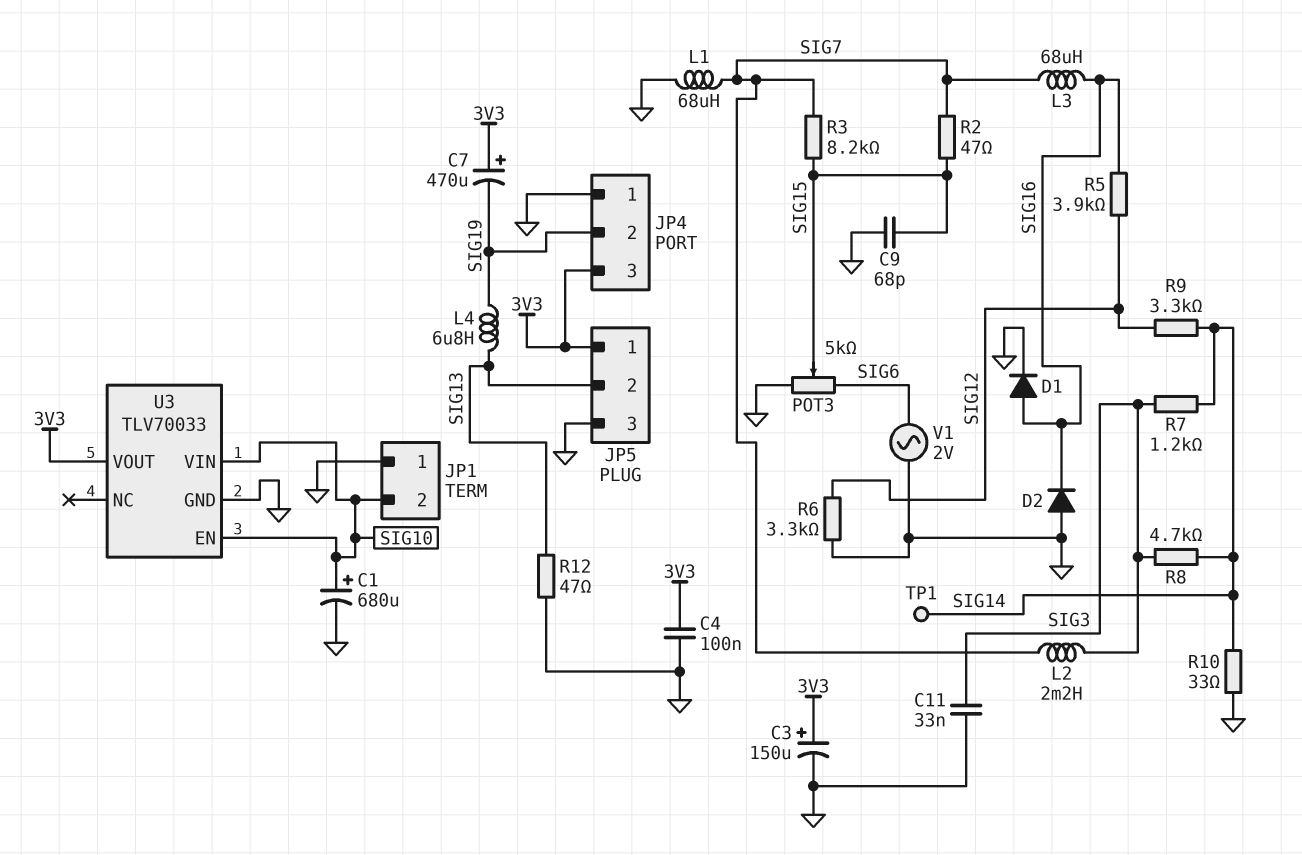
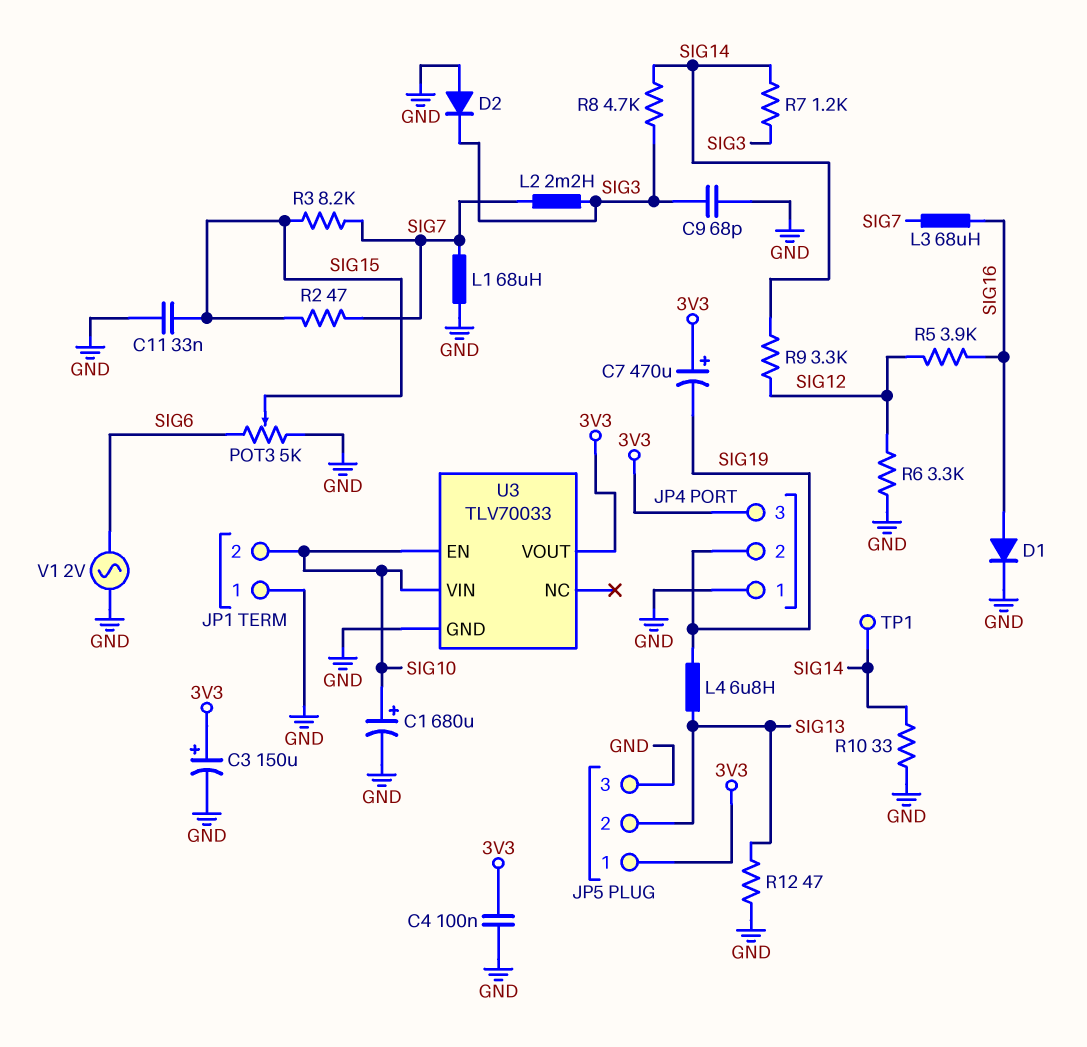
C9: 68pF (GND, SIG15) -> 68pF (GND, SIG3)
C11: 33nF (GND, SIG3) -> 33nF (GND, SIG15)
D2: diode (A GND, K SIG16) -> diode (A GND, K SIG3)

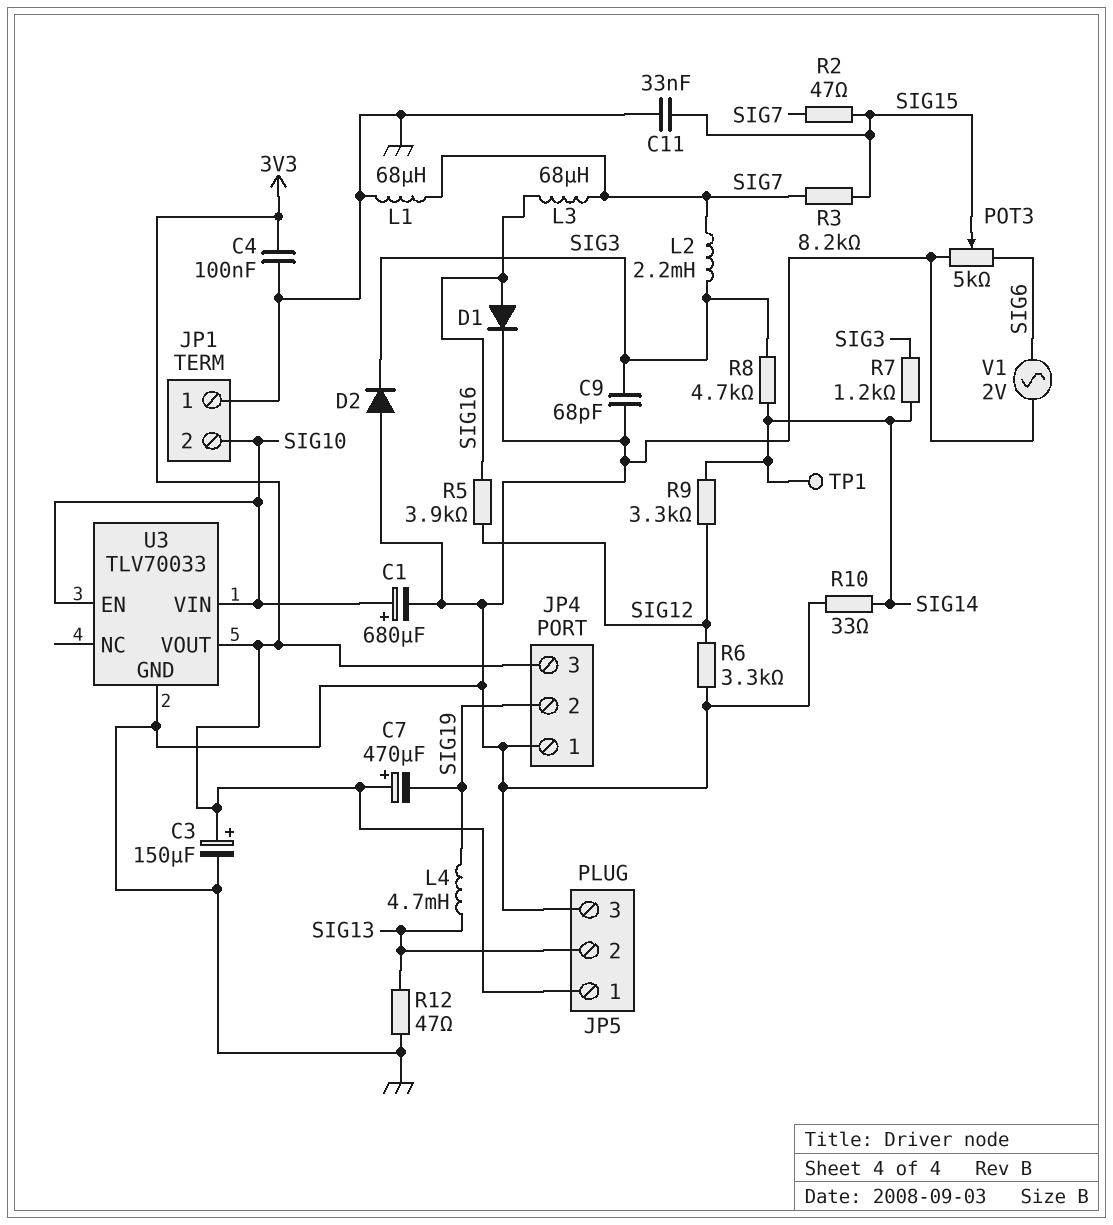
L4: 6.8uH (SIG13, SIG19) -> 4.7mH (SIG13, SIG19)

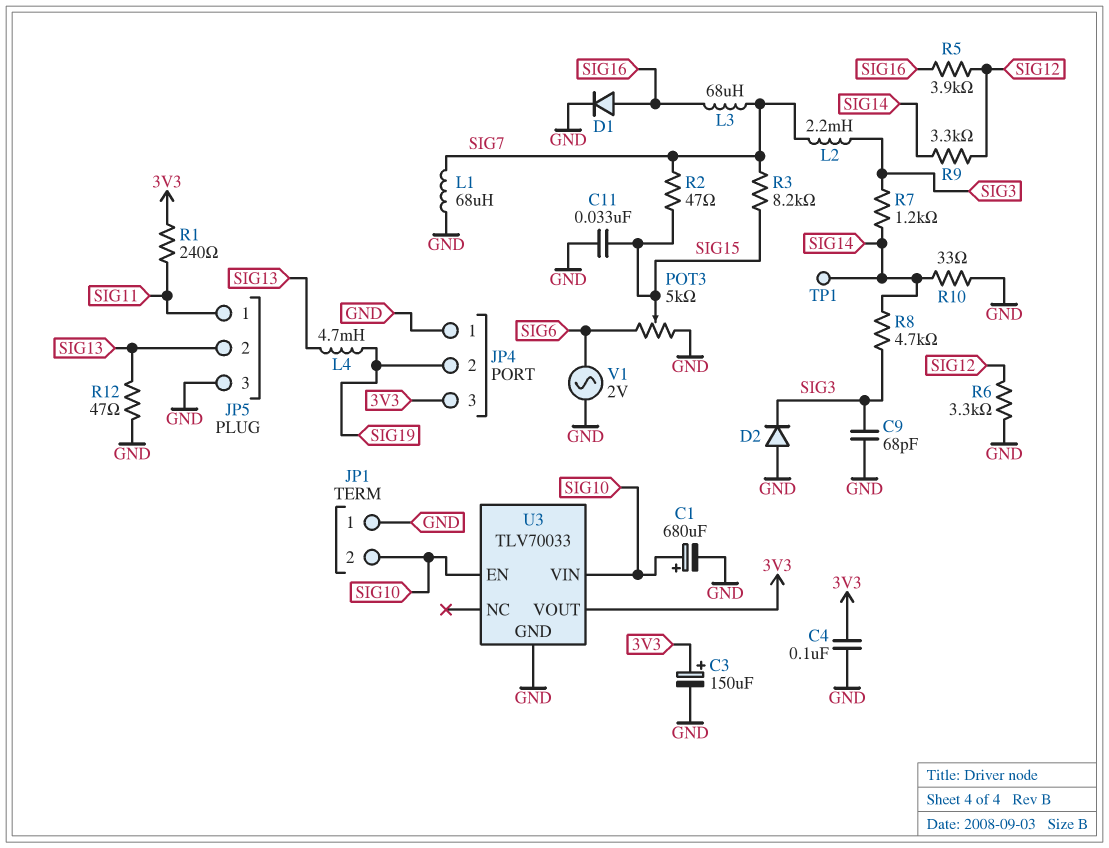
C7: 470uF (plus 3V3, minus SIG19) -> none
JP5 pin 1: 3V3 -> SIG11
R1: none -> 240 (3V3, SIG11)

